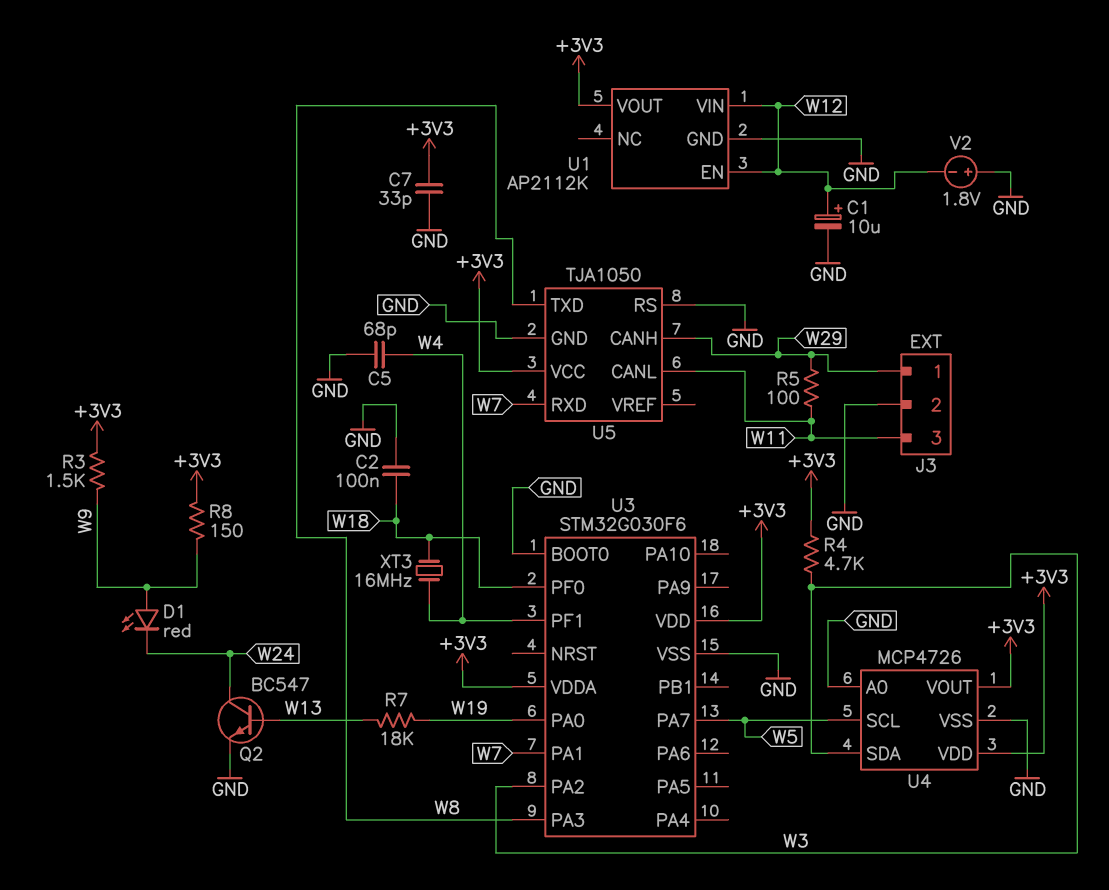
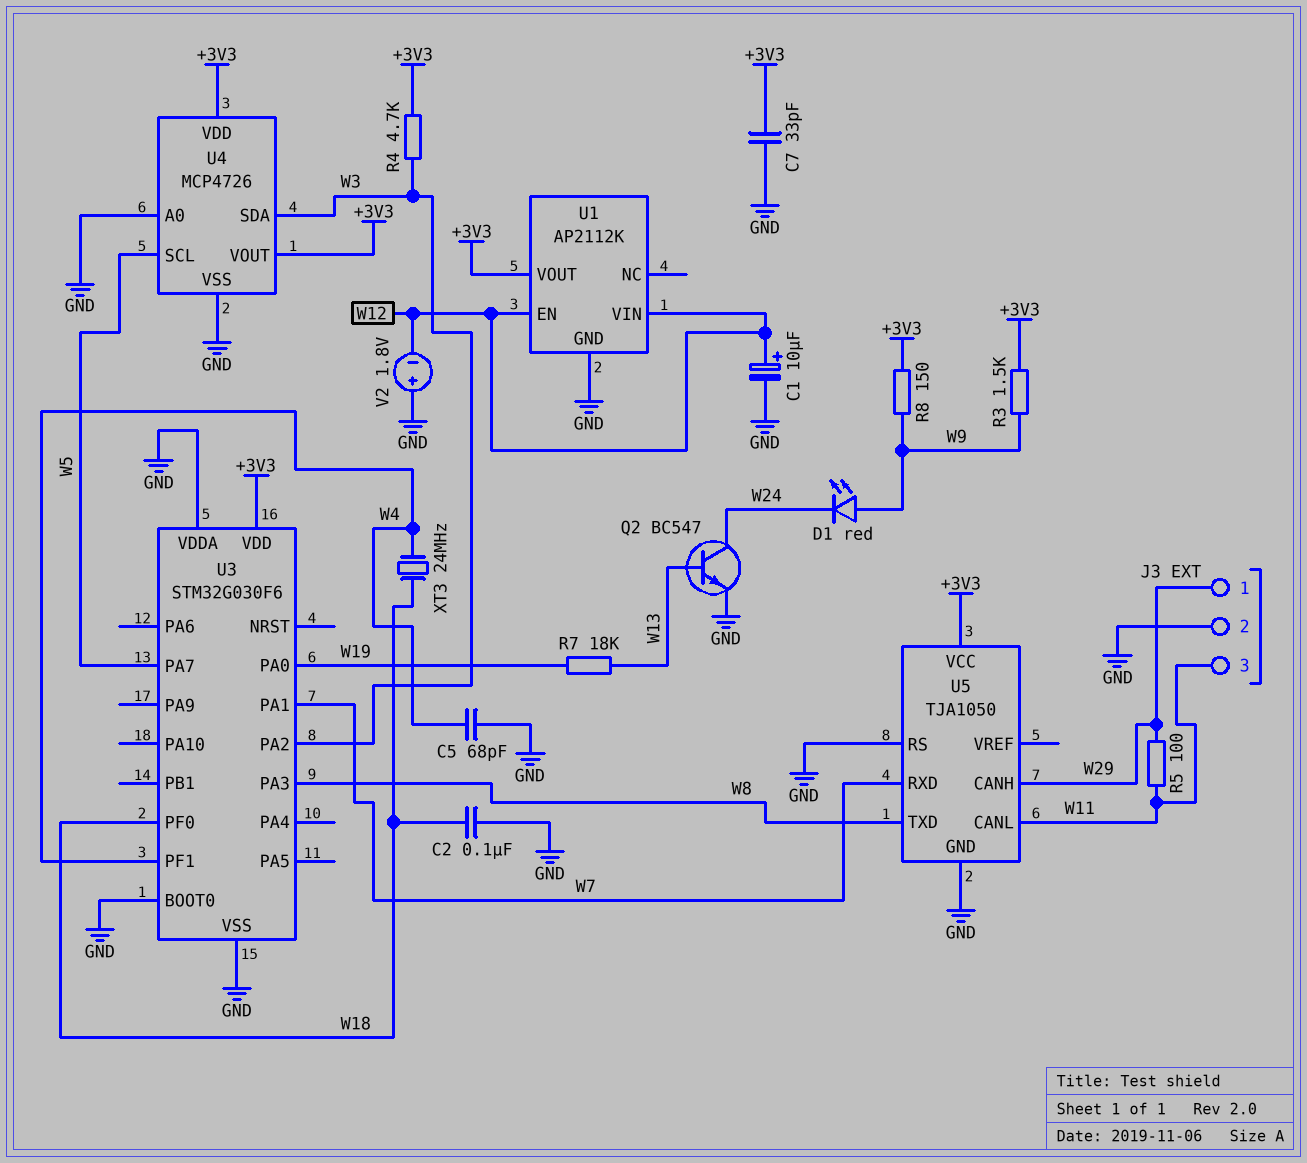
U3 pin VDDA: +3V3 -> GND
XT3: 16MHz (W4, W18) -> 24MHz (W4, W18)

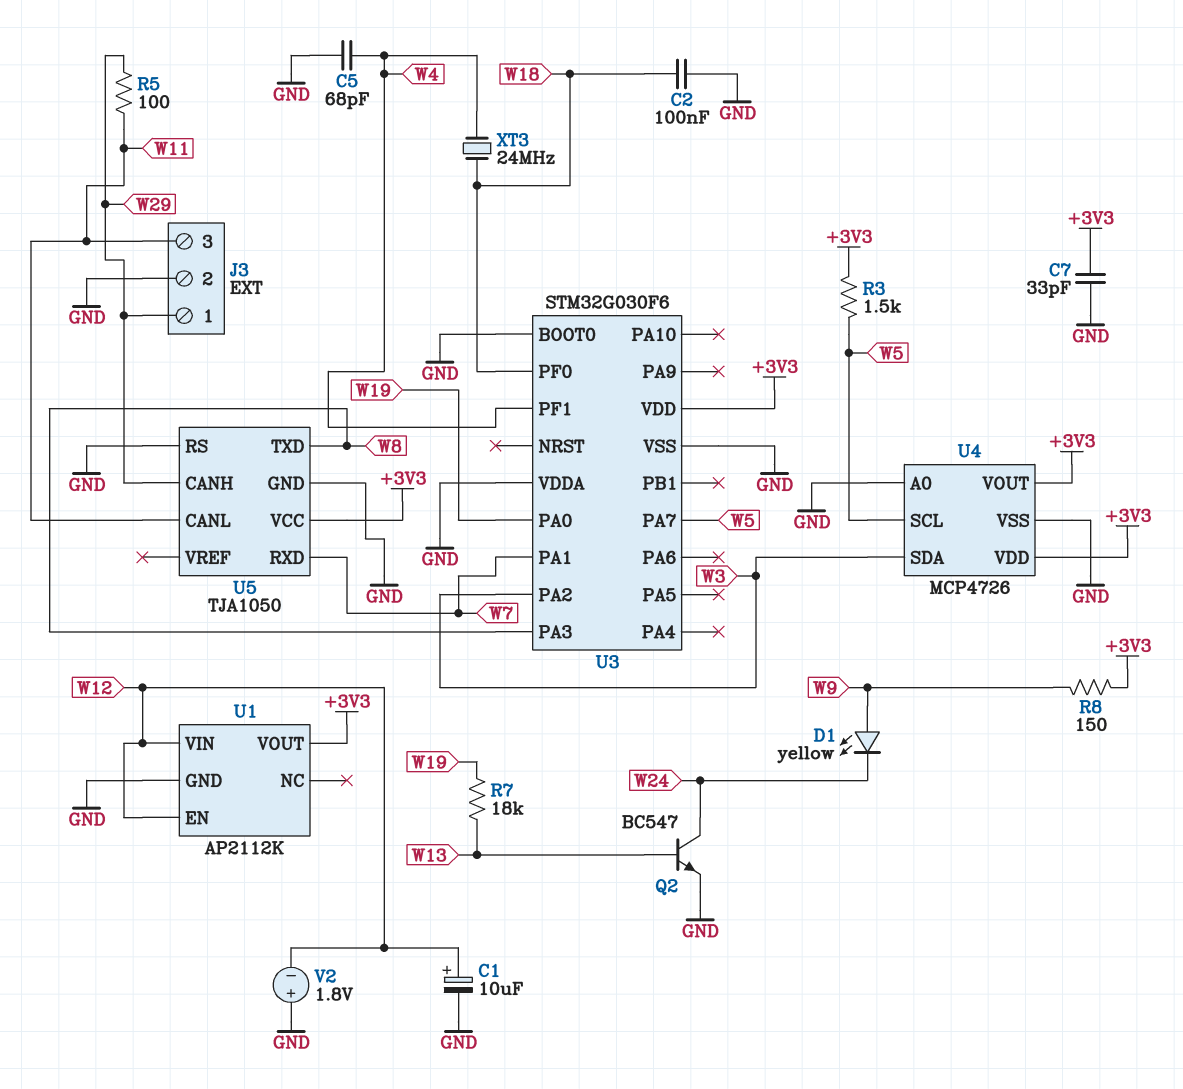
D1: LED red (A W9, K W24) -> LED yellow (A W9, K W24)
R3: 1.5k (+3V3, W9) -> 1.5k (+3V3, W5)
R4: 4.7k (+3V3, W3) -> none

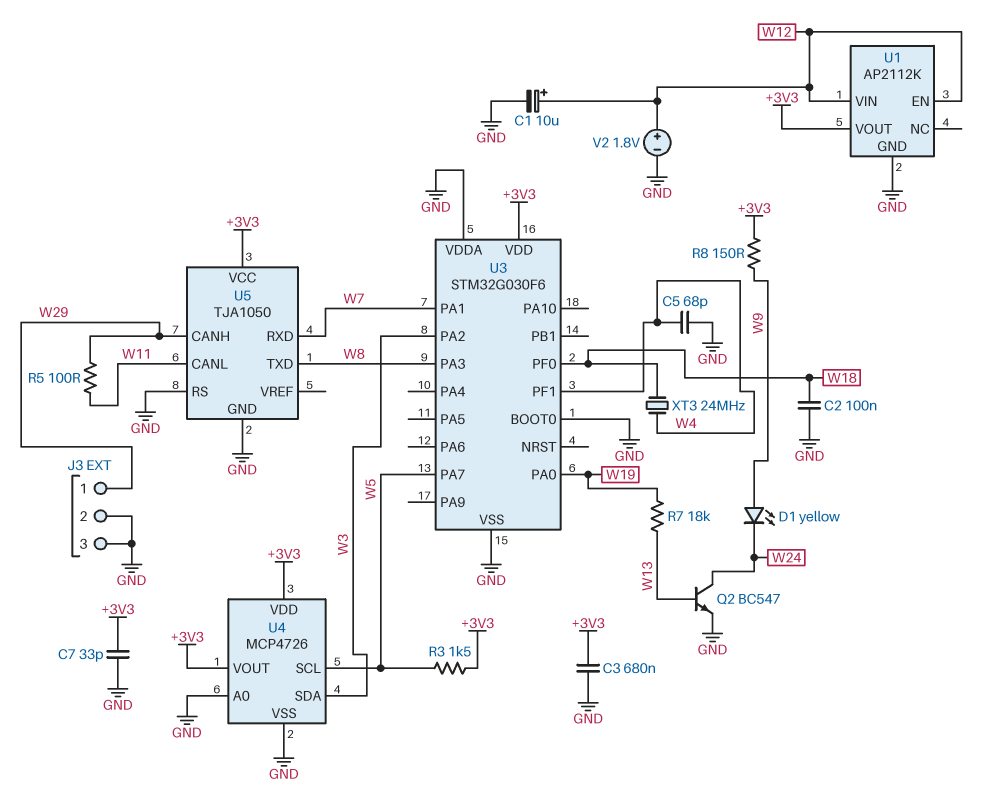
C3: none -> 680nF (+3V3, GND)
J3 pin 3: W11 -> GND
V2: 1.8V (plus GND, minus W12) -> 1.8V (plus W12, minus GND)

